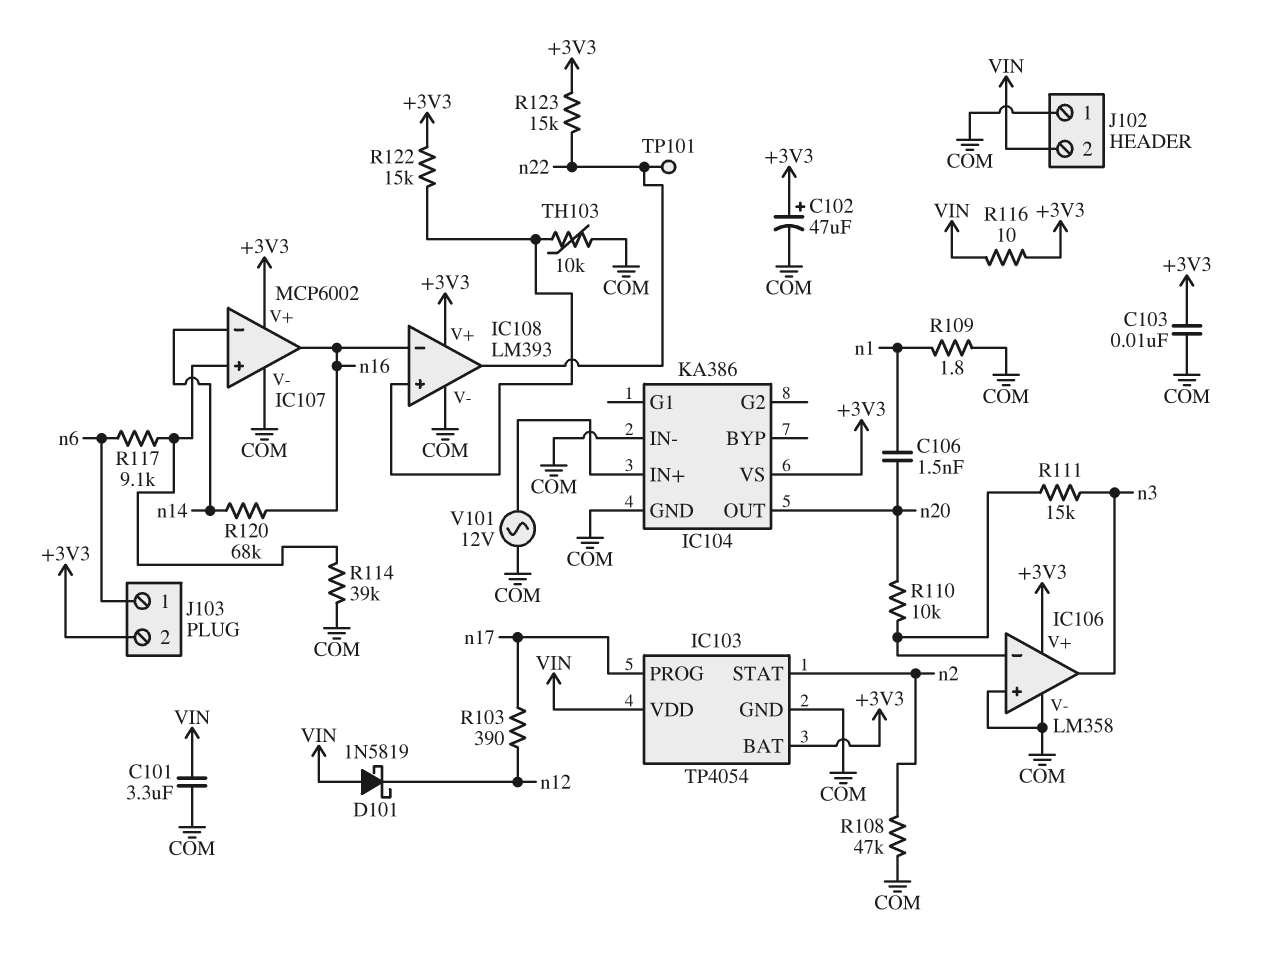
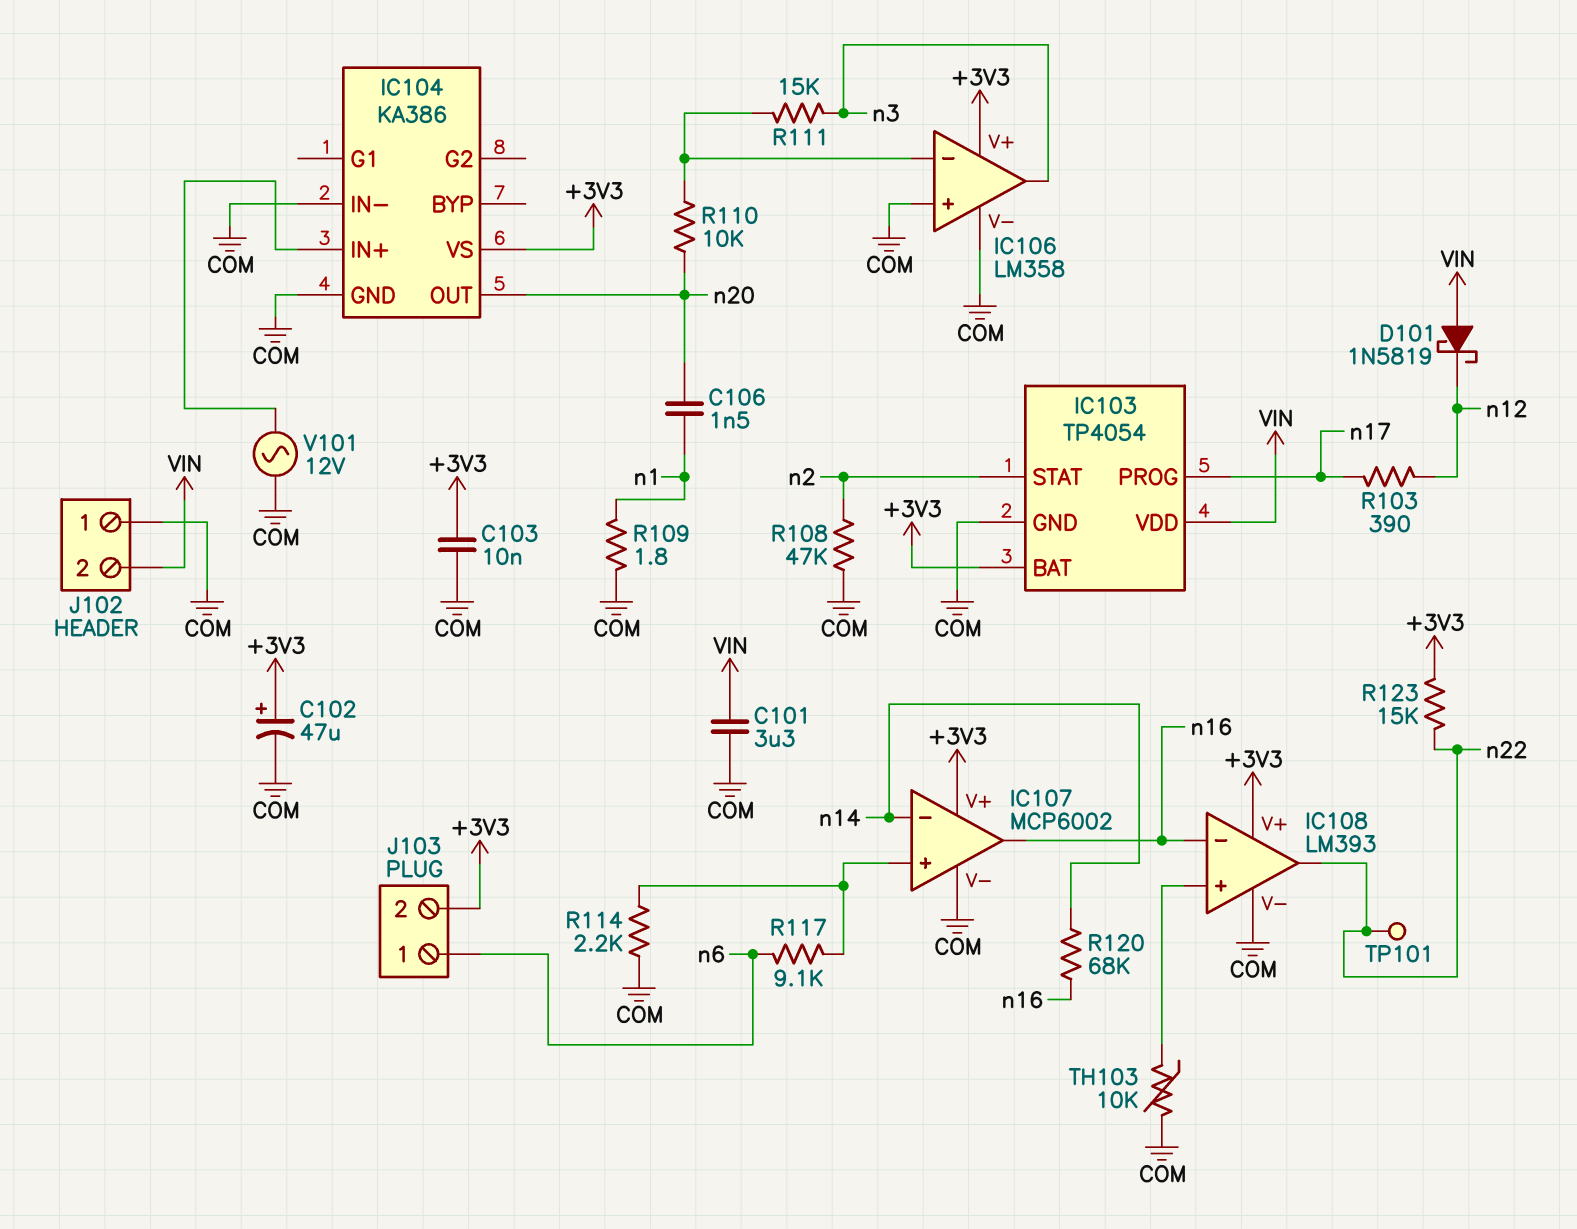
R114: 39k (COM, IC107/in+) -> 2.2k (COM, IC107/in+)
R116: 10 (+3V3, VIN) -> none
R122: 15k (+3V3, IC108/in+) -> none

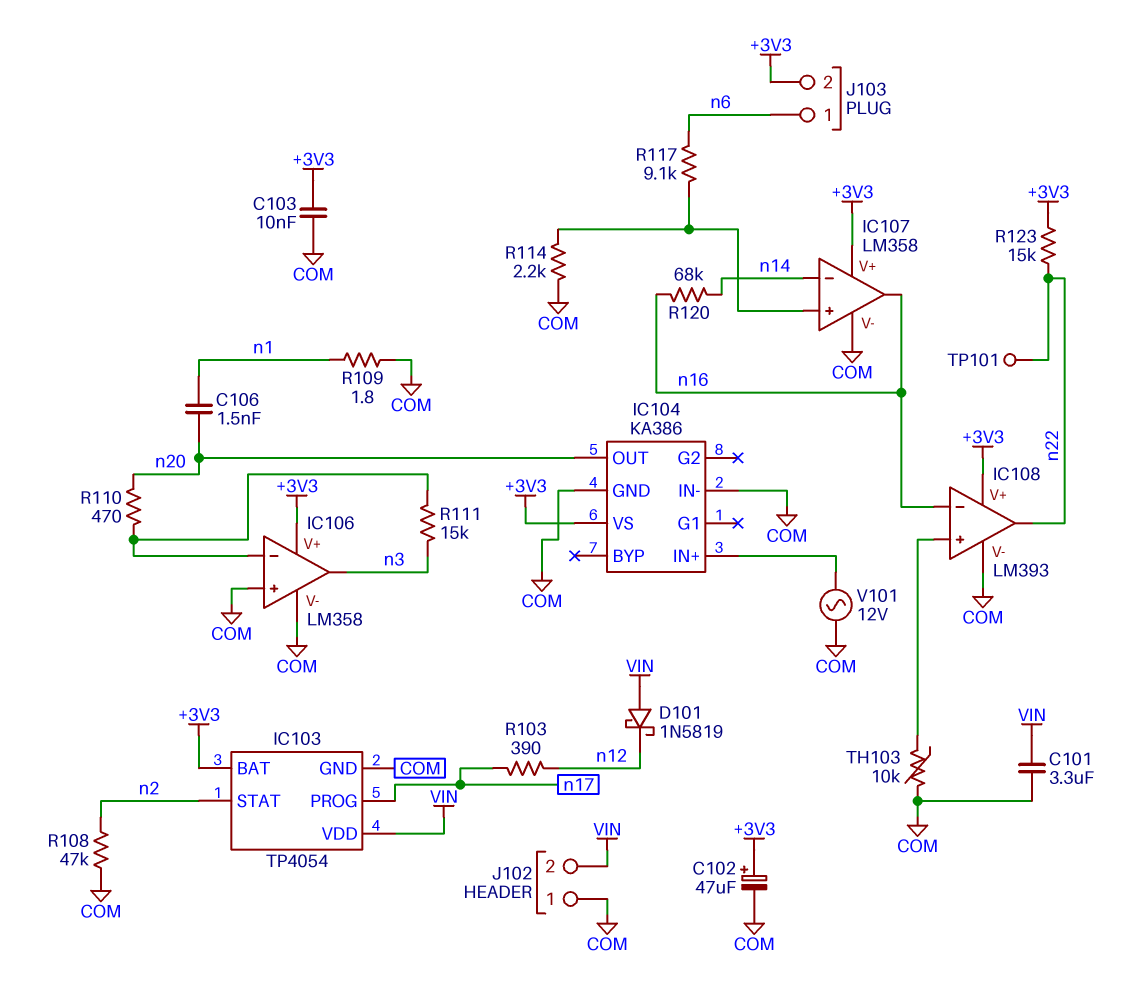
IC107: MCP6002 -> LM358
R110: 10k (IC106/in-, n20) -> 470 (IC106/in-, n20)

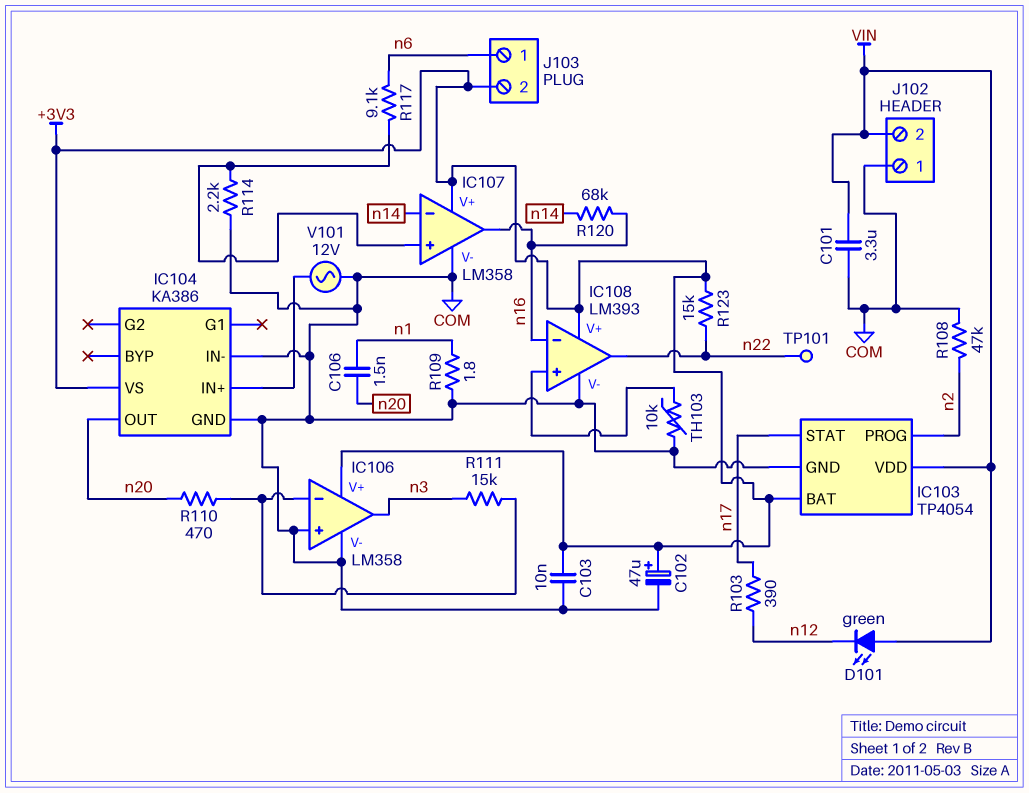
D101: schottky 1N5819 (A VIN, K n12) -> LED green (A VIN, K n12)
IC103 pin PROG: n17 -> n2
IC103 pin STAT: n2 -> n17

